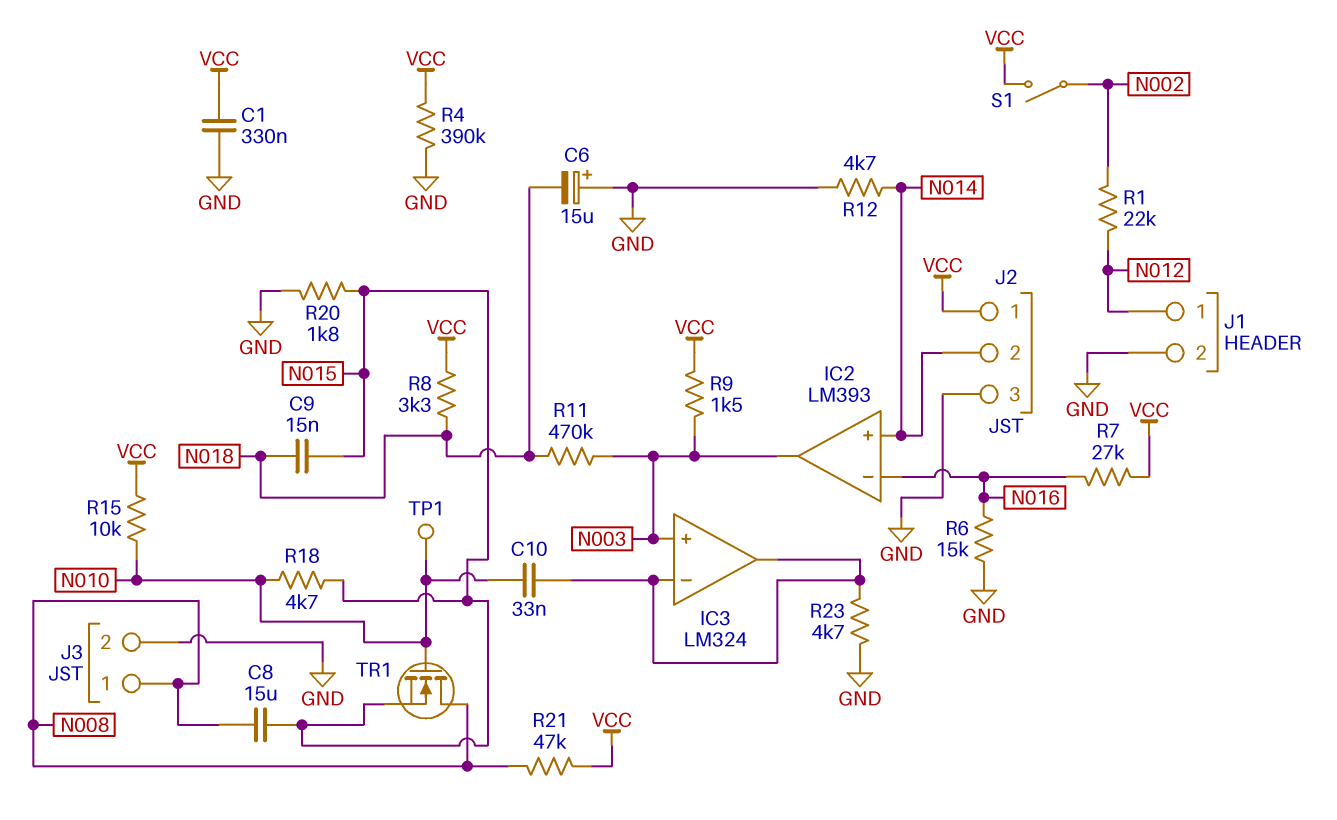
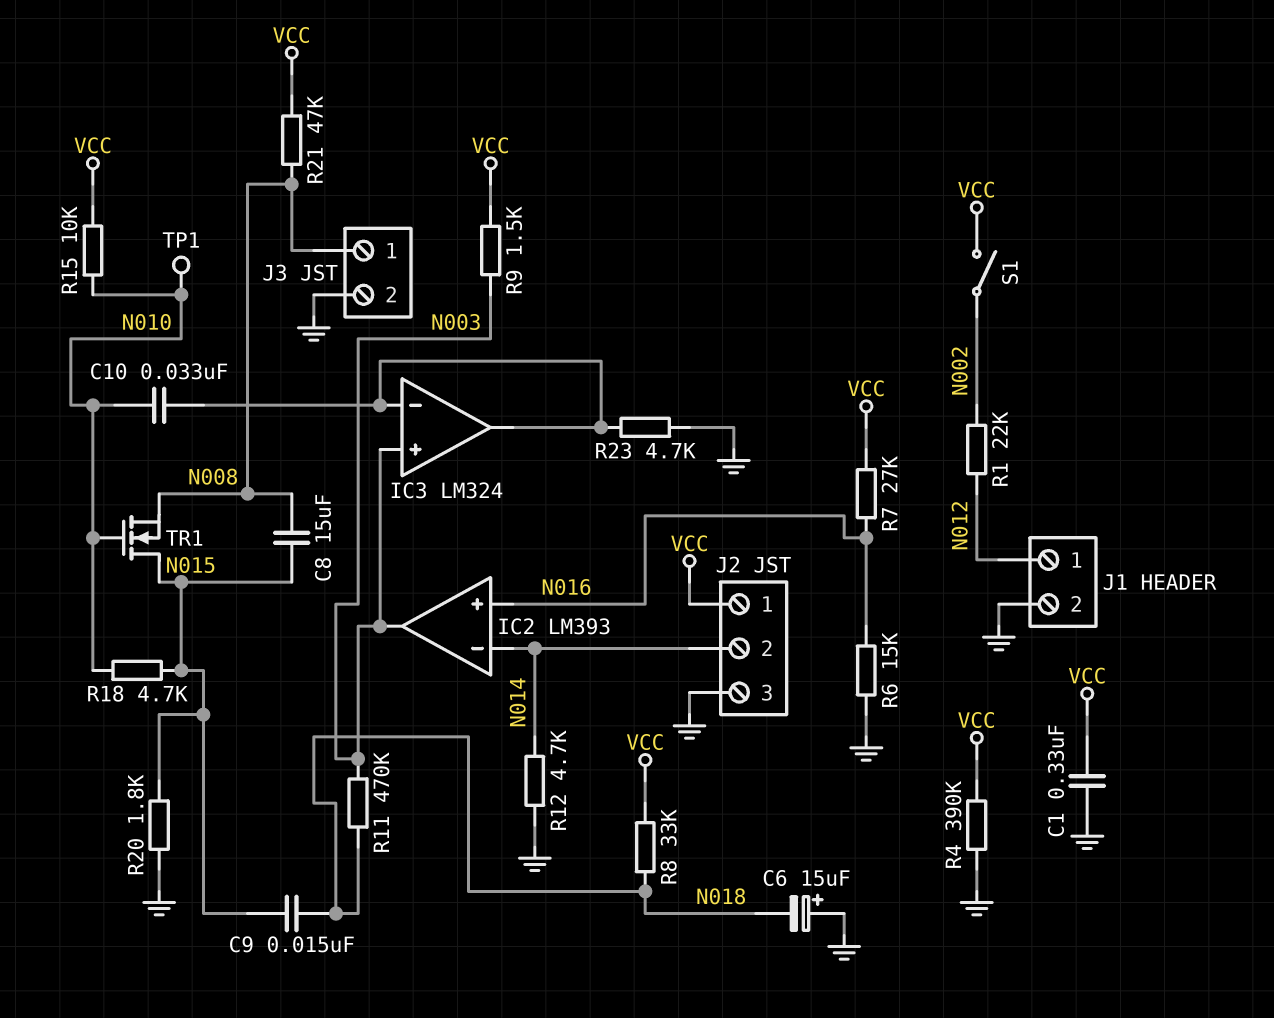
IC2 pin in+: N014 -> N016
IC2 pin in-: N016 -> N014
R8: 3.3k (N018, VCC) -> 33k (N018, VCC)
TR1: NMOS (G N010, D N008, S N015) -> NMOS (G N010, D N015, S N008)

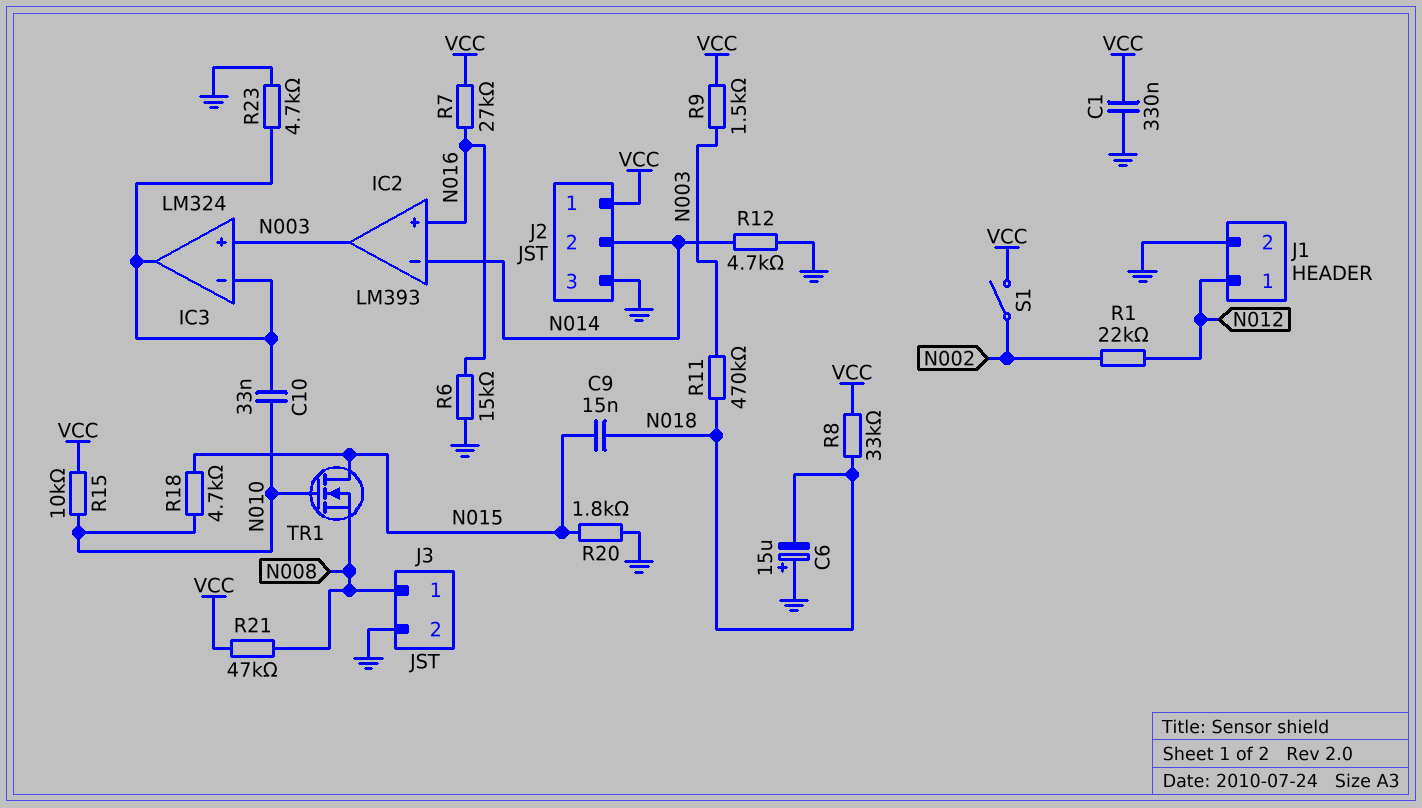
C8: 15uF (N008, N015) -> none
R4: 390k (GND, VCC) -> none
TP1: test point (N010) -> none

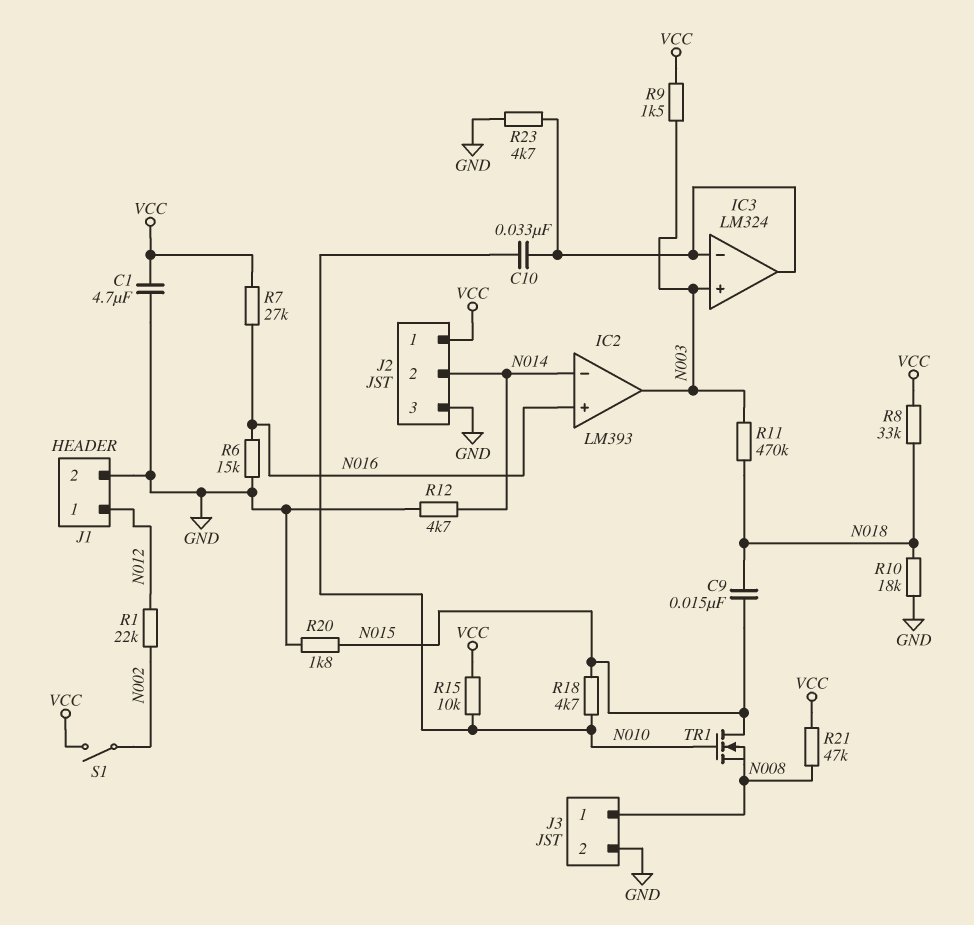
C1: 330nF (GND, VCC) -> 4.7uF (GND, VCC)
C6: 15uF (plus GND, minus N018) -> none
R10: none -> 18k (GND, N018)

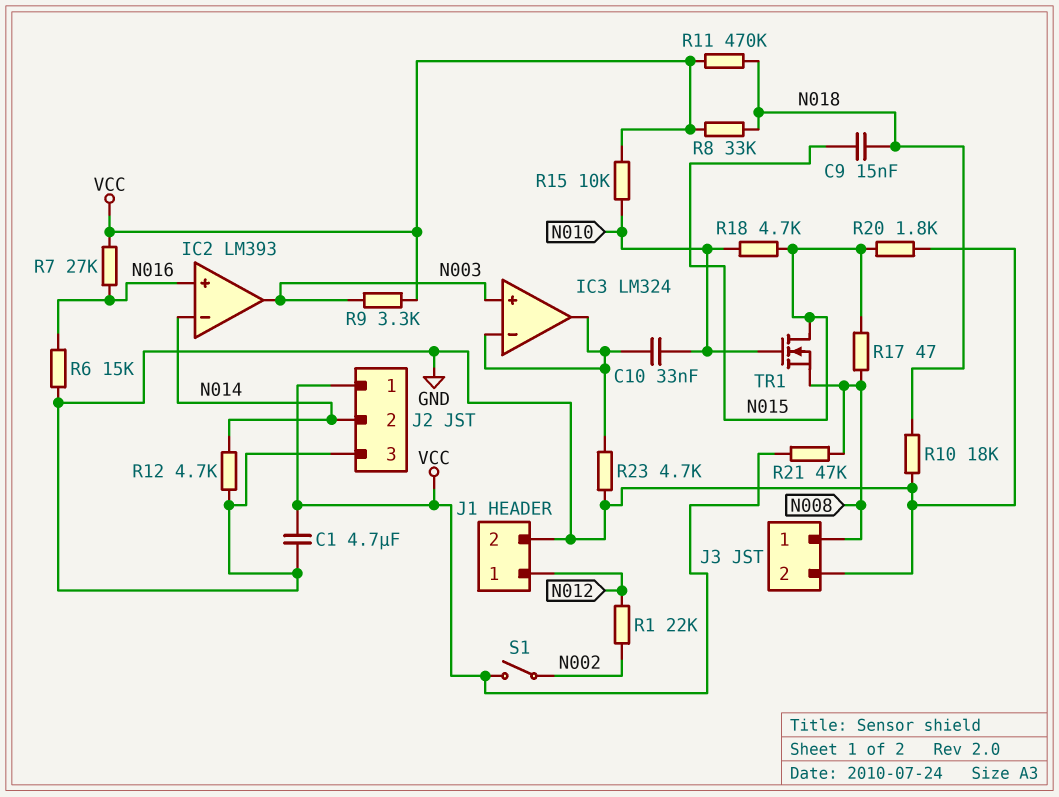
R9: 1.5k (N003, VCC) -> 3.3k (N003, VCC)
R11: 470k (N003, N018) -> 470k (N018, VCC)
R17: none -> 47 (N008, N015)

